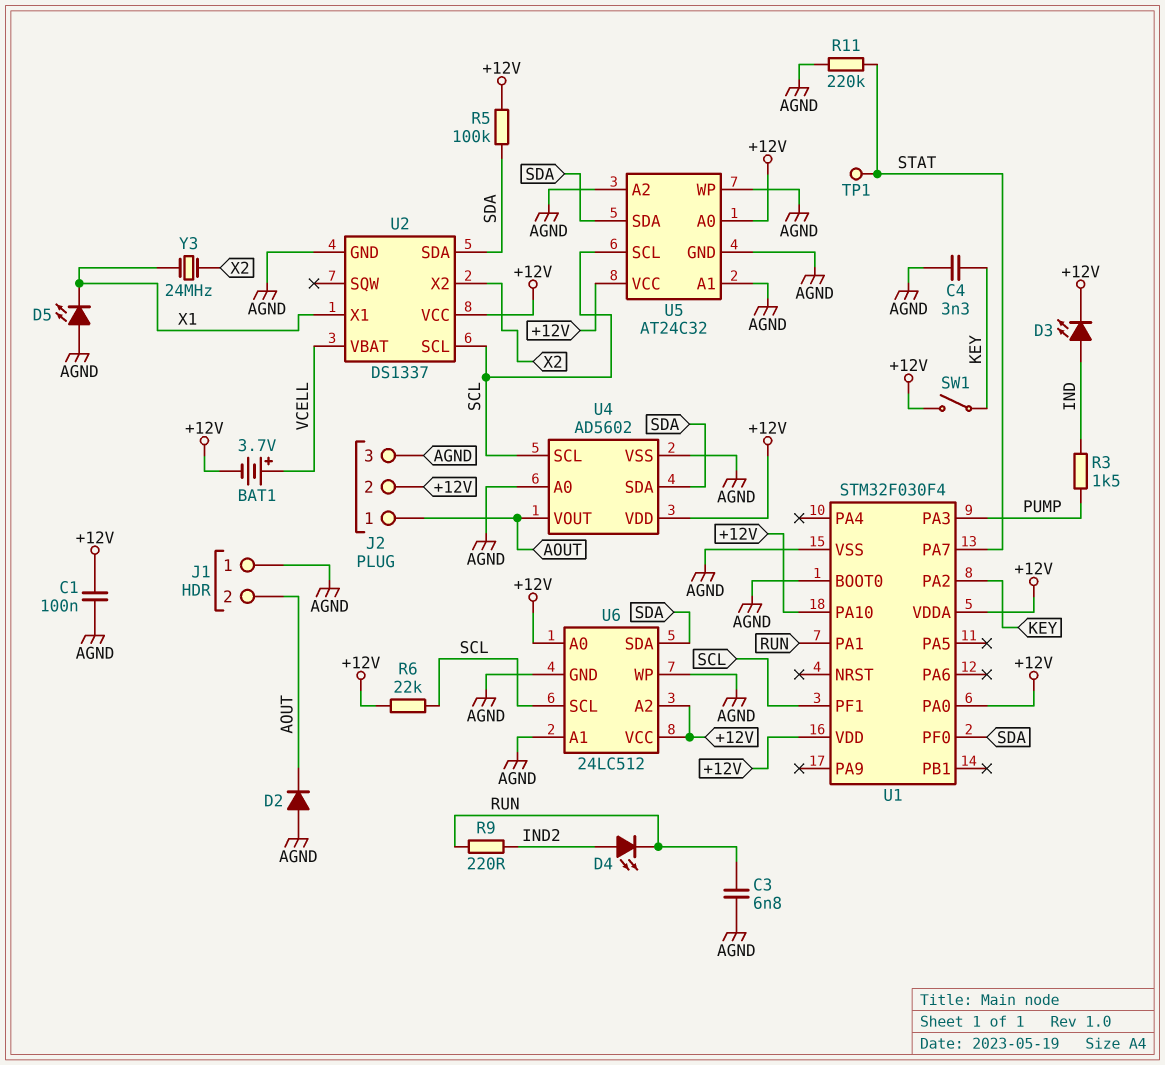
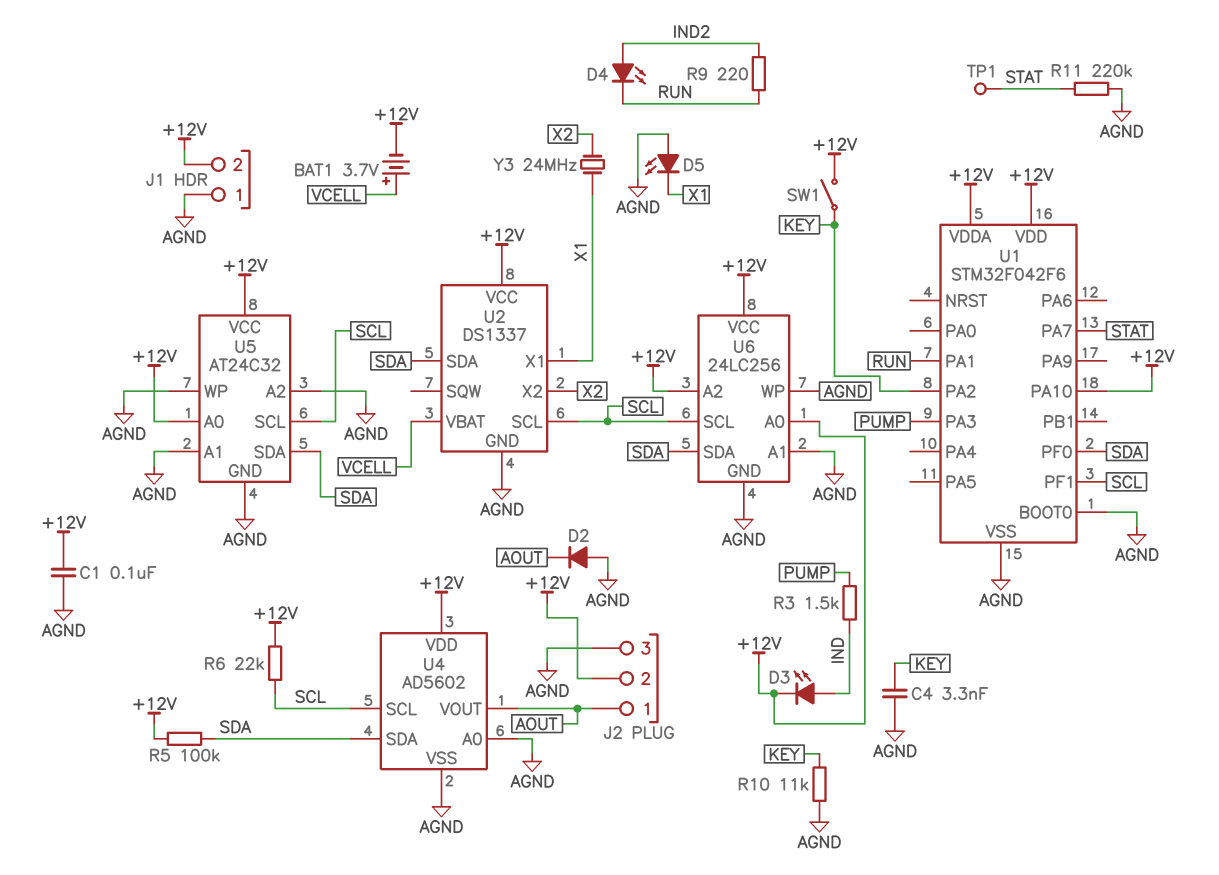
C3: 6.8nF (AGND, RUN) -> none
J1 pin 2: AOUT -> +12V
R10: none -> 11k (AGND, KEY)
U1: STM32F030F4 -> STM32F042F6
U1 pin PA0: +12V -> none
U6: 24LC512 -> 24LC256

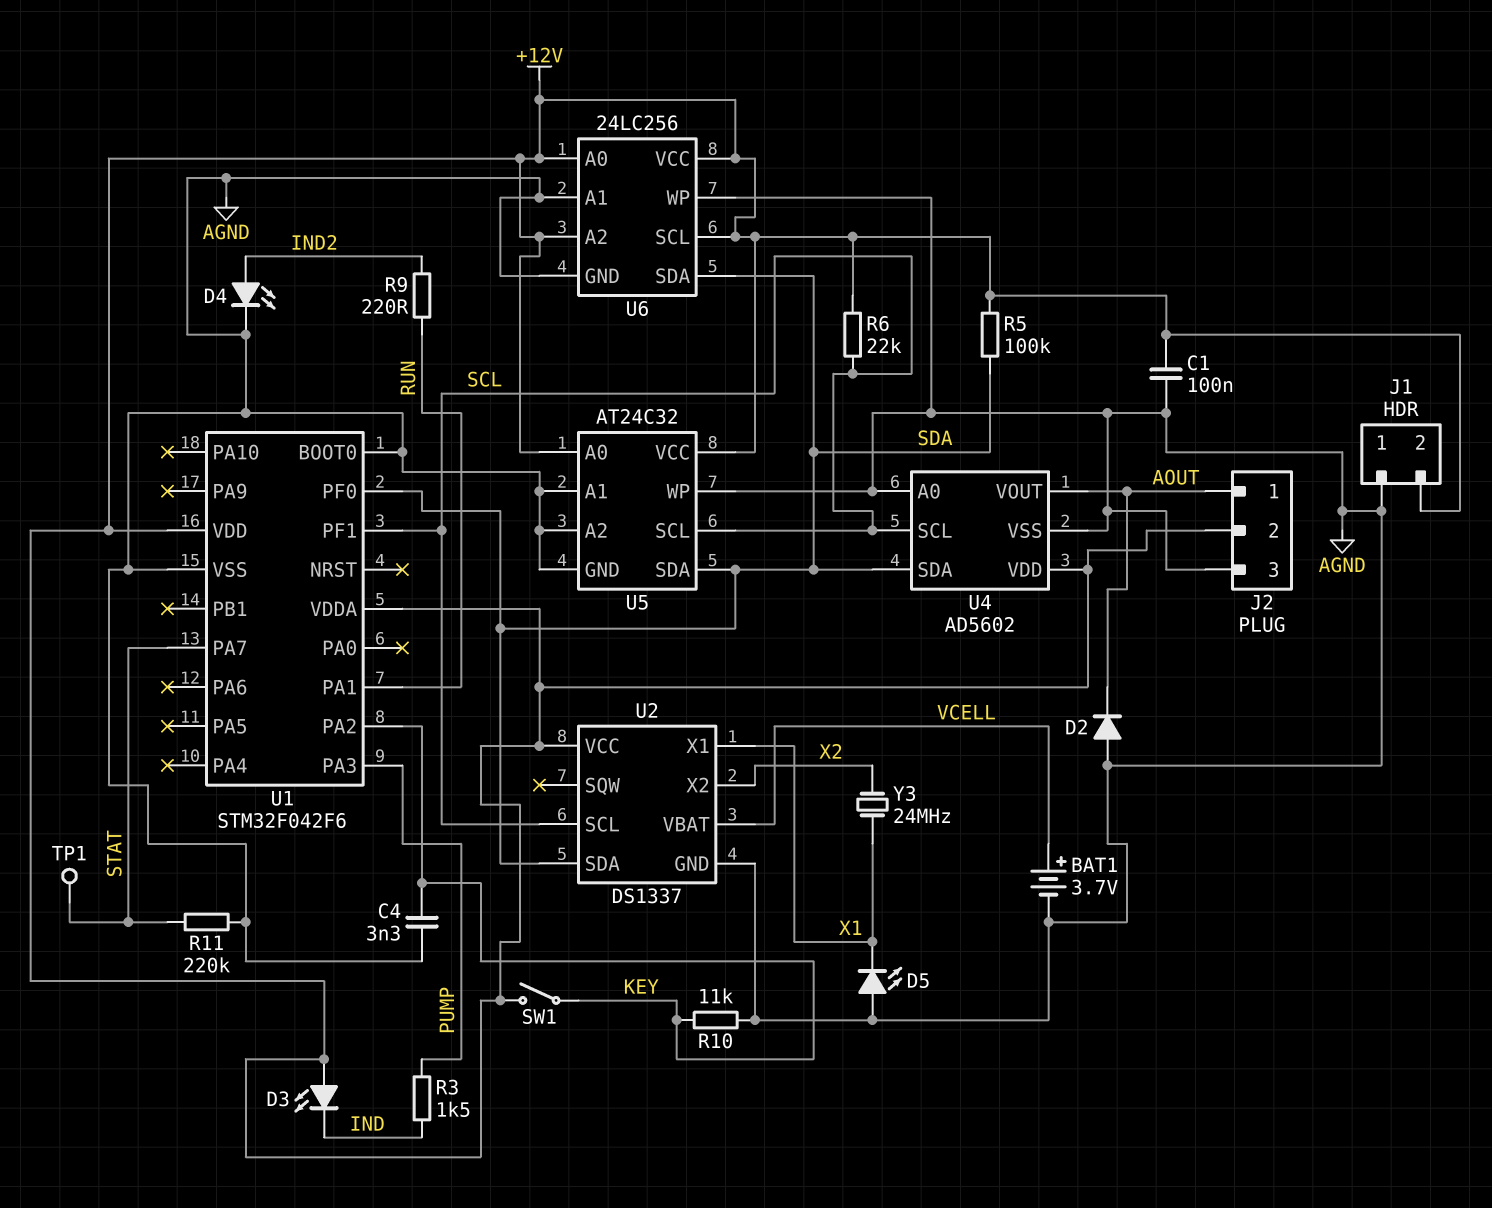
BAT1: 3.7V (plus VCELL, minus +12V) -> 3.7V (plus VCELL, minus AGND)
D3: LED (A IND, K +12V) -> LED (A +12V, K IND)
D4: LED (A IND2, K RUN) -> LED (A IND2, K AGND)
U1 pin PA10: +12V -> none
U6 pin SCL: SCL -> +12V

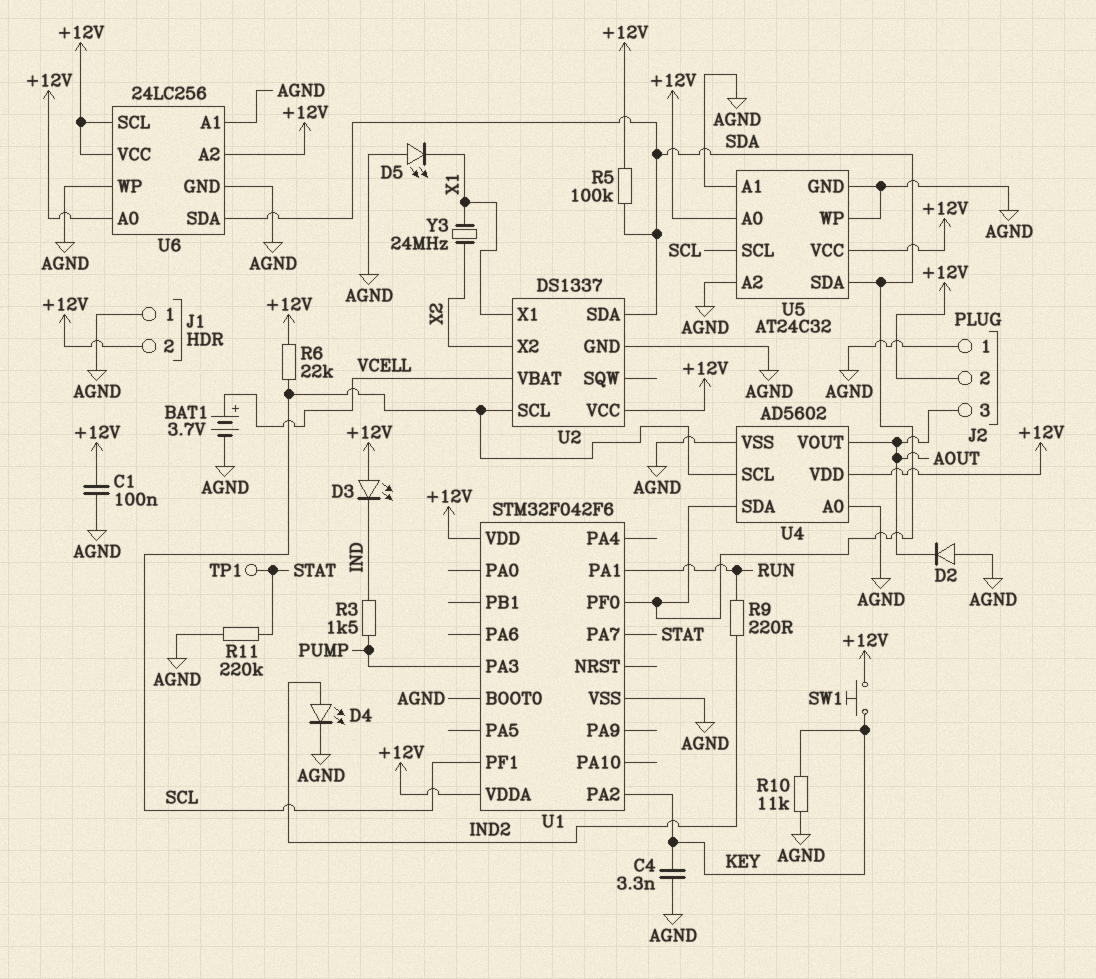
J2 pin 1: AOUT -> AGND
J2 pin 3: AGND -> AOUT
SW1: switch (+12V, KEY) -> button (+12V, KEY)

